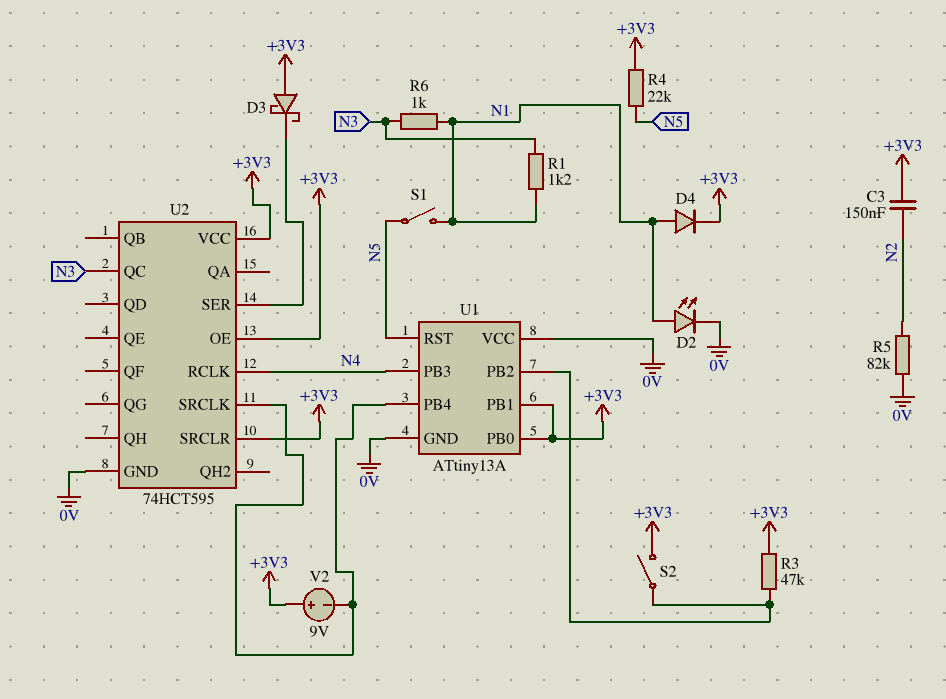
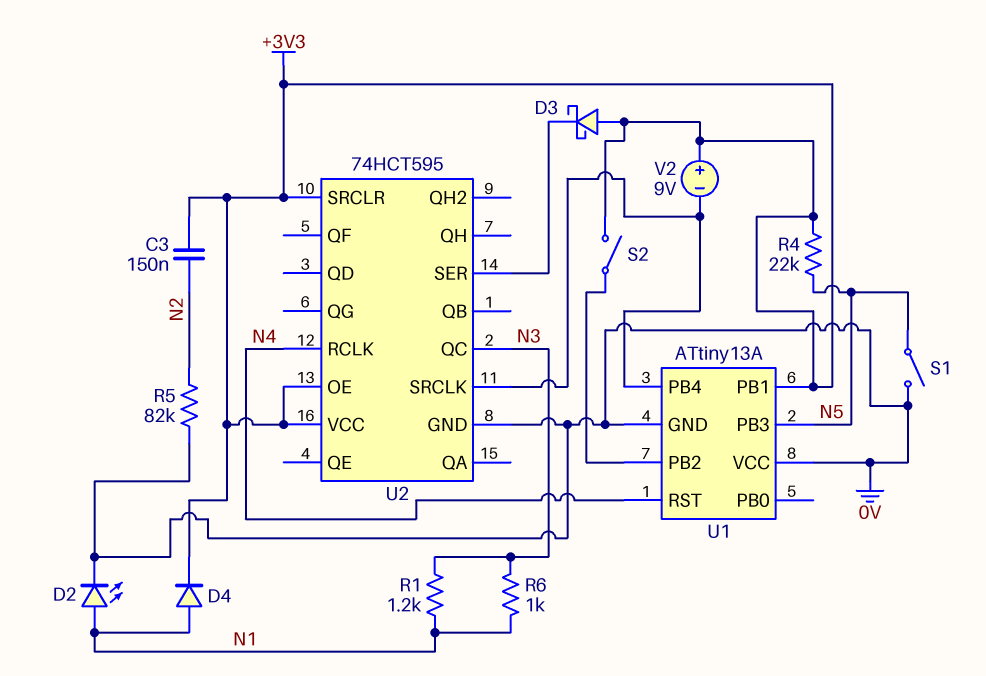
R3: 47k (+3V3, U1/PB2) -> none
S1: switch (N1, N5) -> switch (0V, N5)
U1 pin PB0: +3V3 -> none
U1 pin PB3: N4 -> N5
U1 pin RST: N5 -> N4

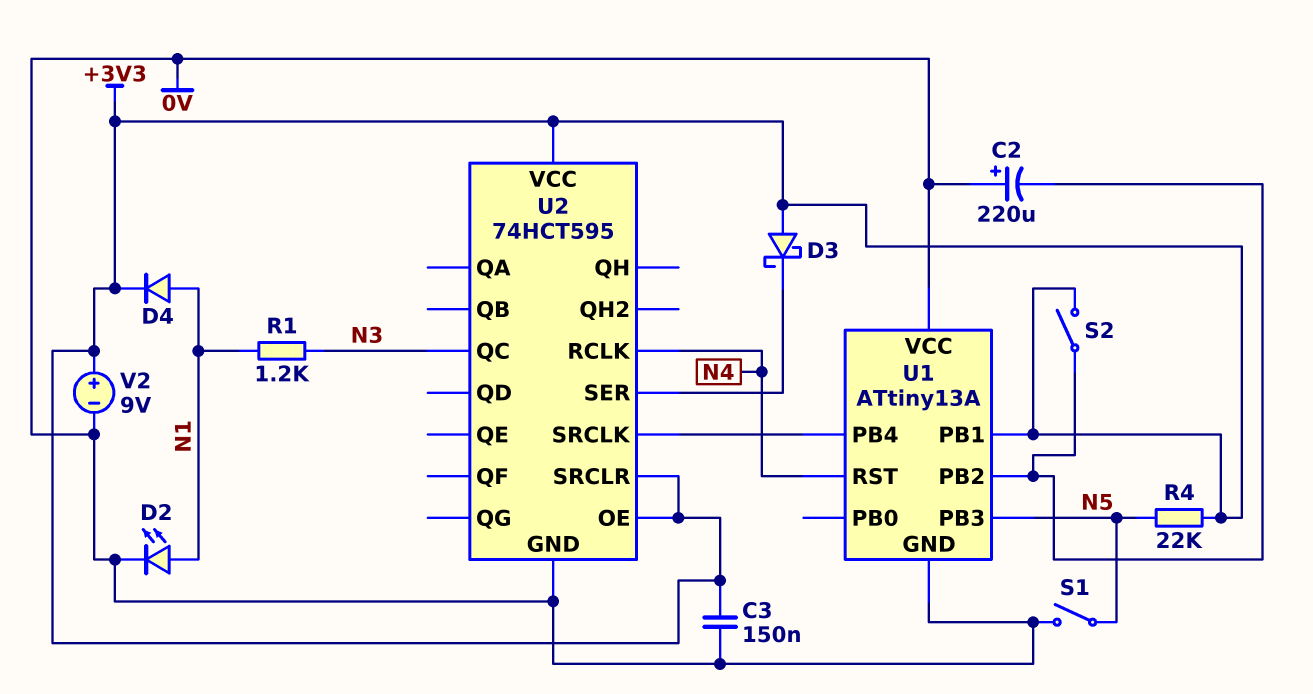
C2: none -> 220uF (plus 0V, minus U1/PB2)
C3: 150nF (+3V3, N2) -> 150nF (+3V3, 0V)
R5: 82k (0V, N2) -> none
R6: 1k (N1, N3) -> none
V2: 9V (plus +3V3, minus U1/PB4) -> 9V (plus +3V3, minus 0V)

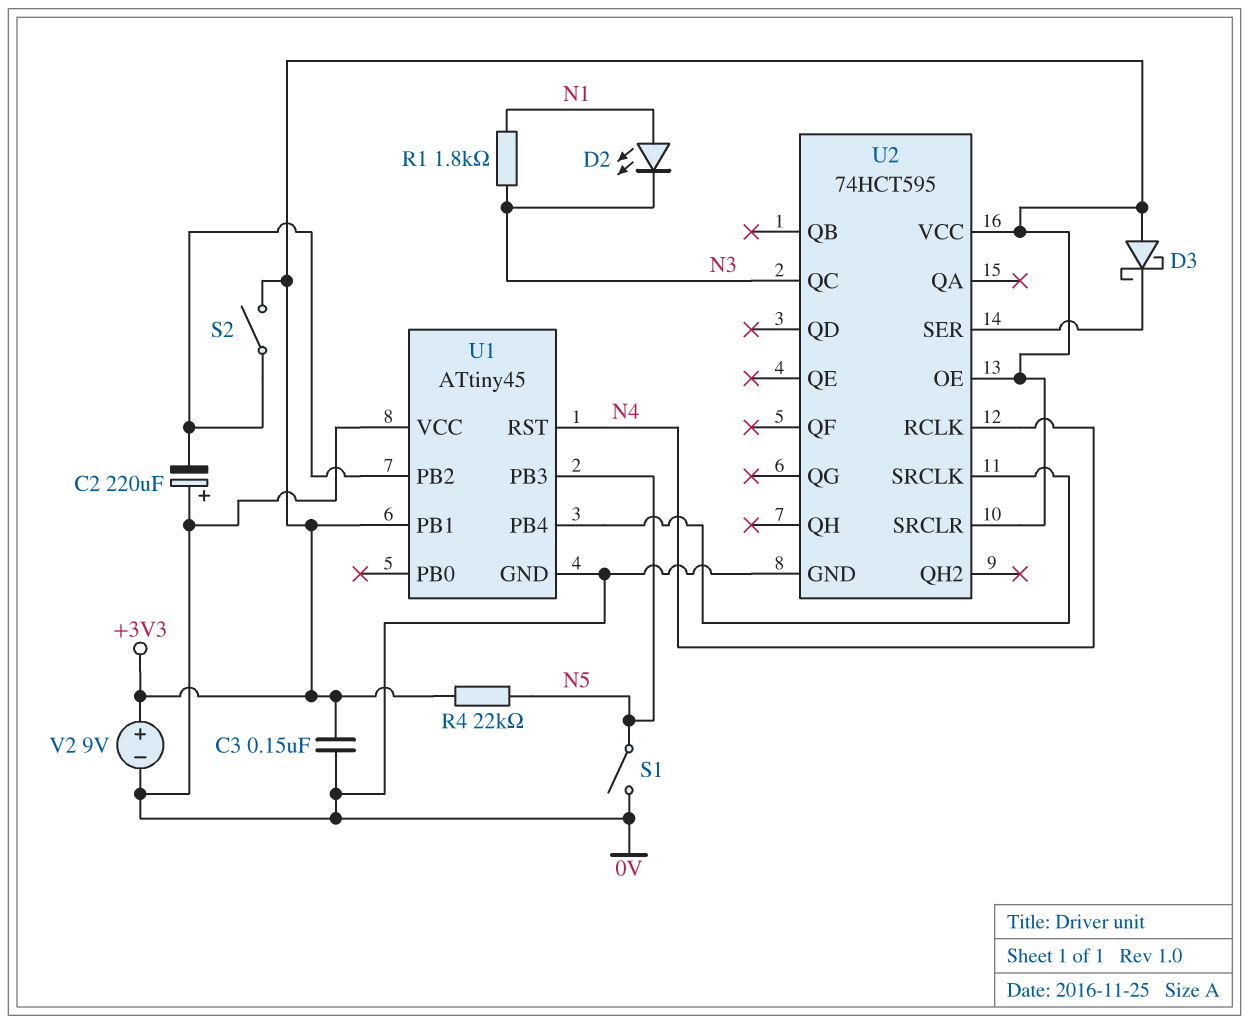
D2: LED (A N1, K 0V) -> LED (A N1, K N3)
D4: diode (A N1, K +3V3) -> none
R1: 1.2k (N1, N3) -> 1.8k (N1, N3)
U1: ATtiny13A -> ATtiny45

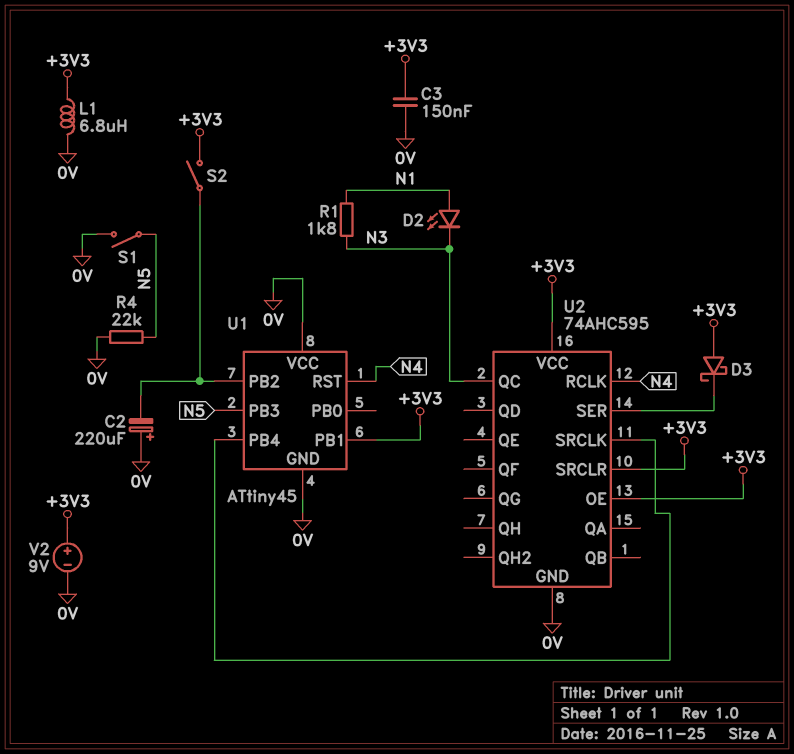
L1: none -> 6.8uH (+3V3, 0V)
R4: 22k (+3V3, N5) -> 22k (0V, N5)
U2: 74HCT595 -> 74AHC595

